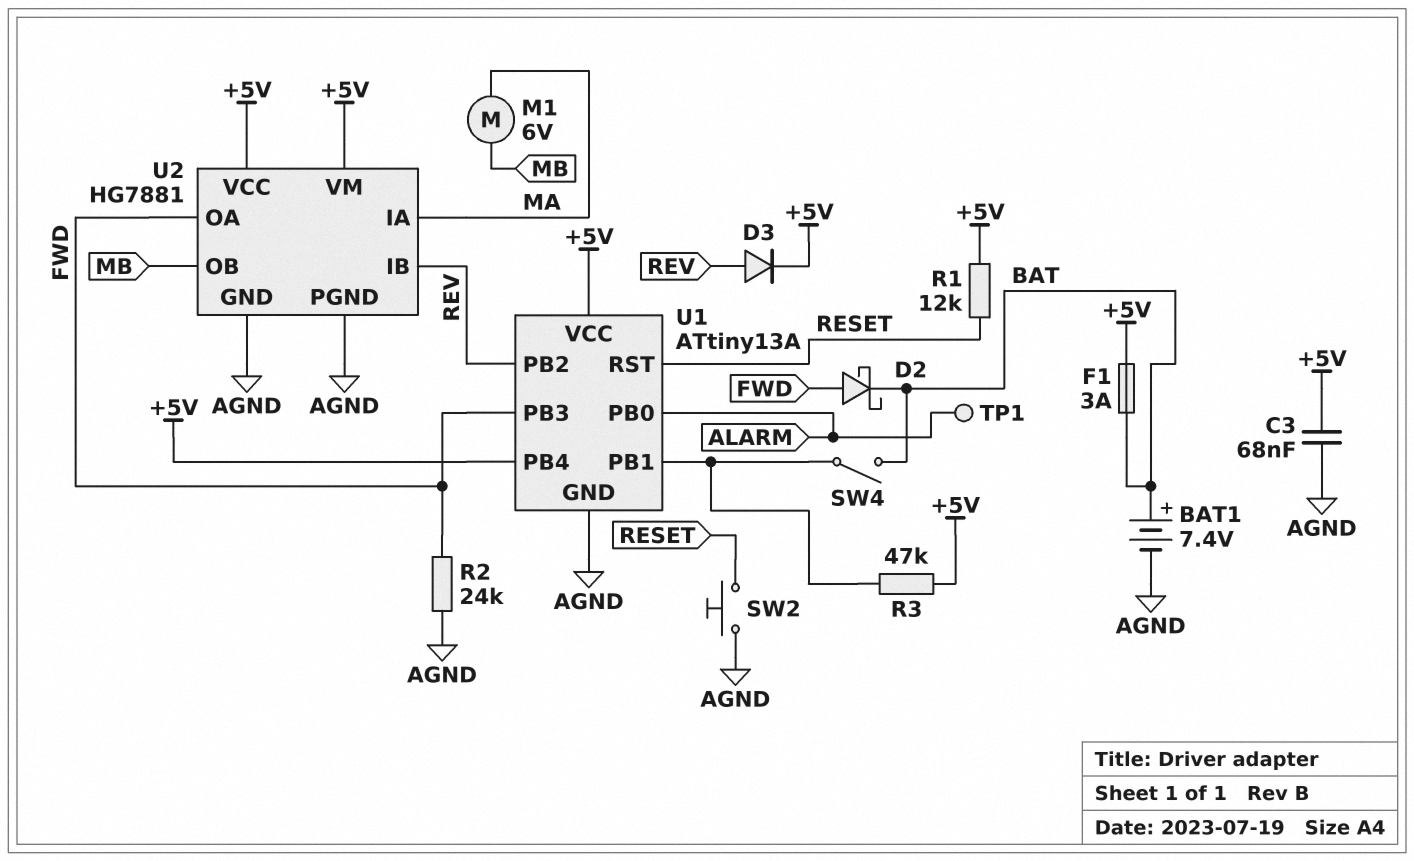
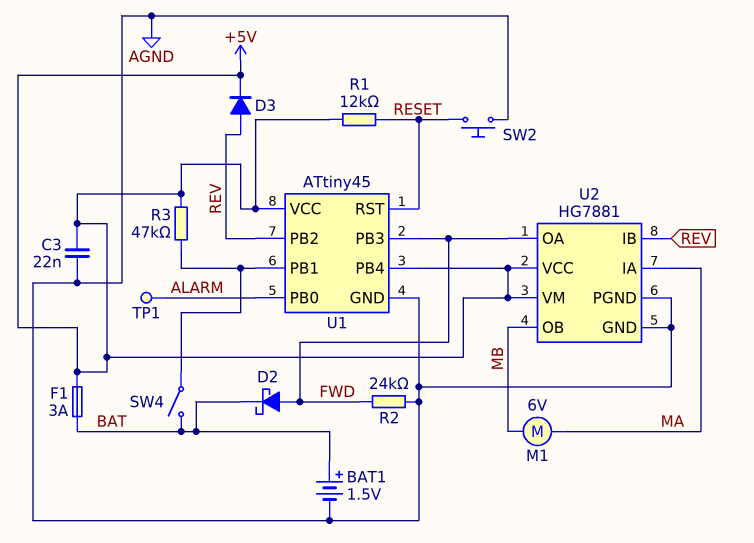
BAT1: 7.4V (plus BAT, minus AGND) -> 1.5V (plus BAT, minus AGND)
C3: 68nF (+5V, AGND) -> 22nF (+5V, AGND)
U1: ATtiny13A -> ATtiny45

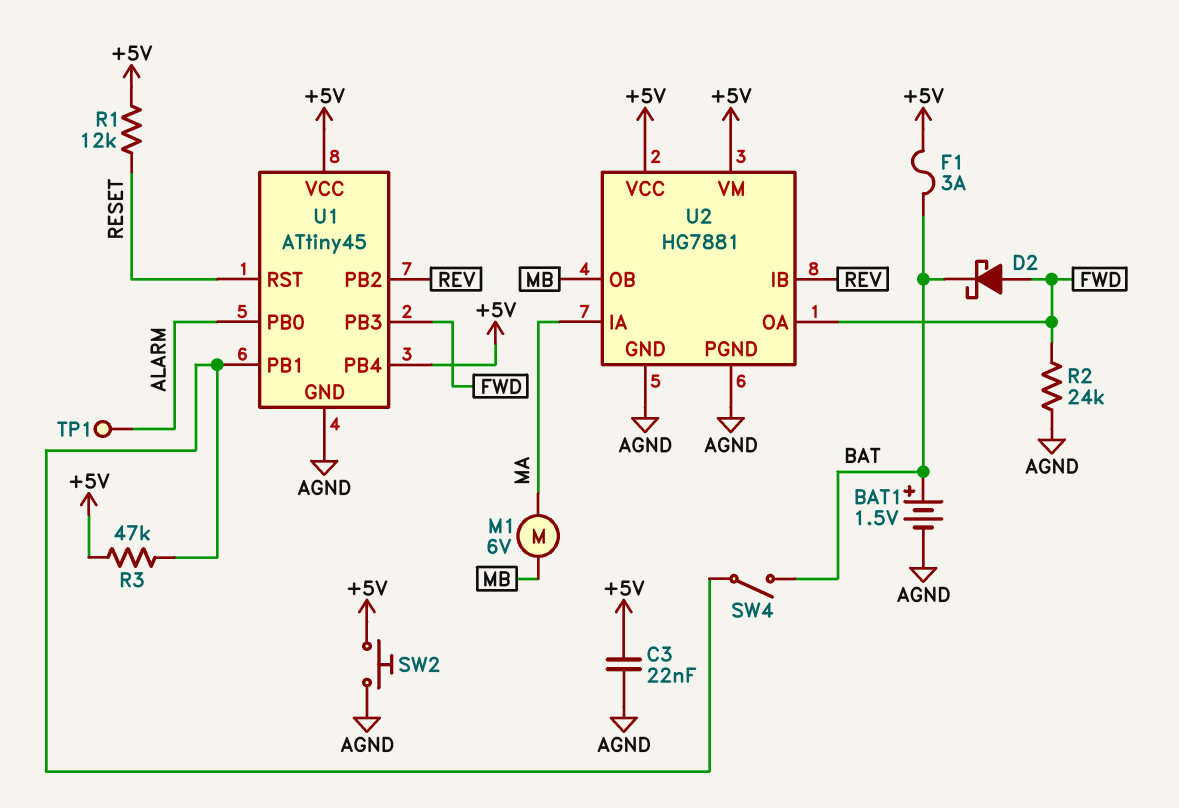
D3: diode (A REV, K +5V) -> none
SW2: button (AGND, RESET) -> button (+5V, AGND)

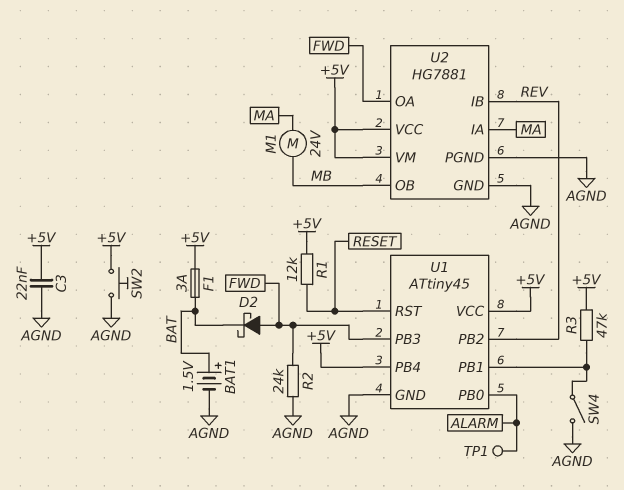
M1: motor 6V (MA, MB) -> motor 24V (MA, MB)
SW4: switch (BAT, U1/PB1) -> switch (AGND, U1/PB1)

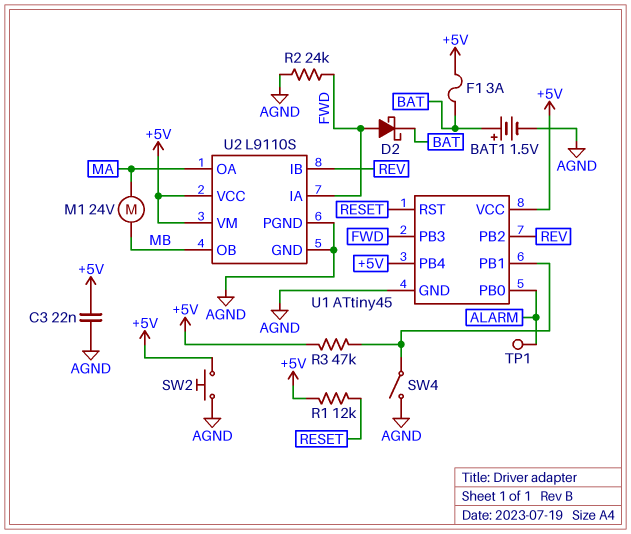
U2: HG7881 -> L9110S
U2 pin IA: MA -> FWD
U2 pin OA: FWD -> MA

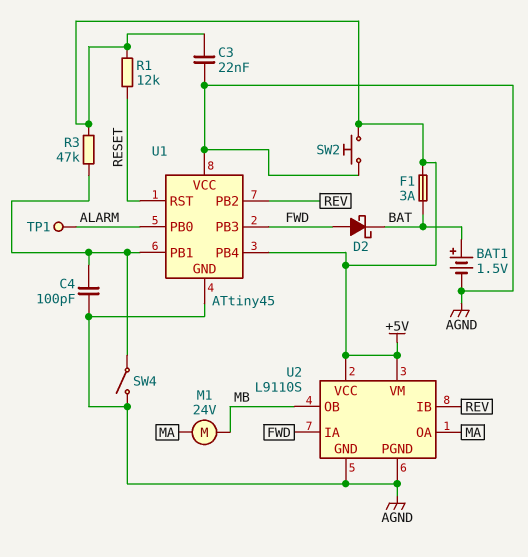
C4: none -> 100pF (AGND, U1/PB1)
R2: 24k (AGND, FWD) -> none
U1 pin VCC: +5V -> AGND

